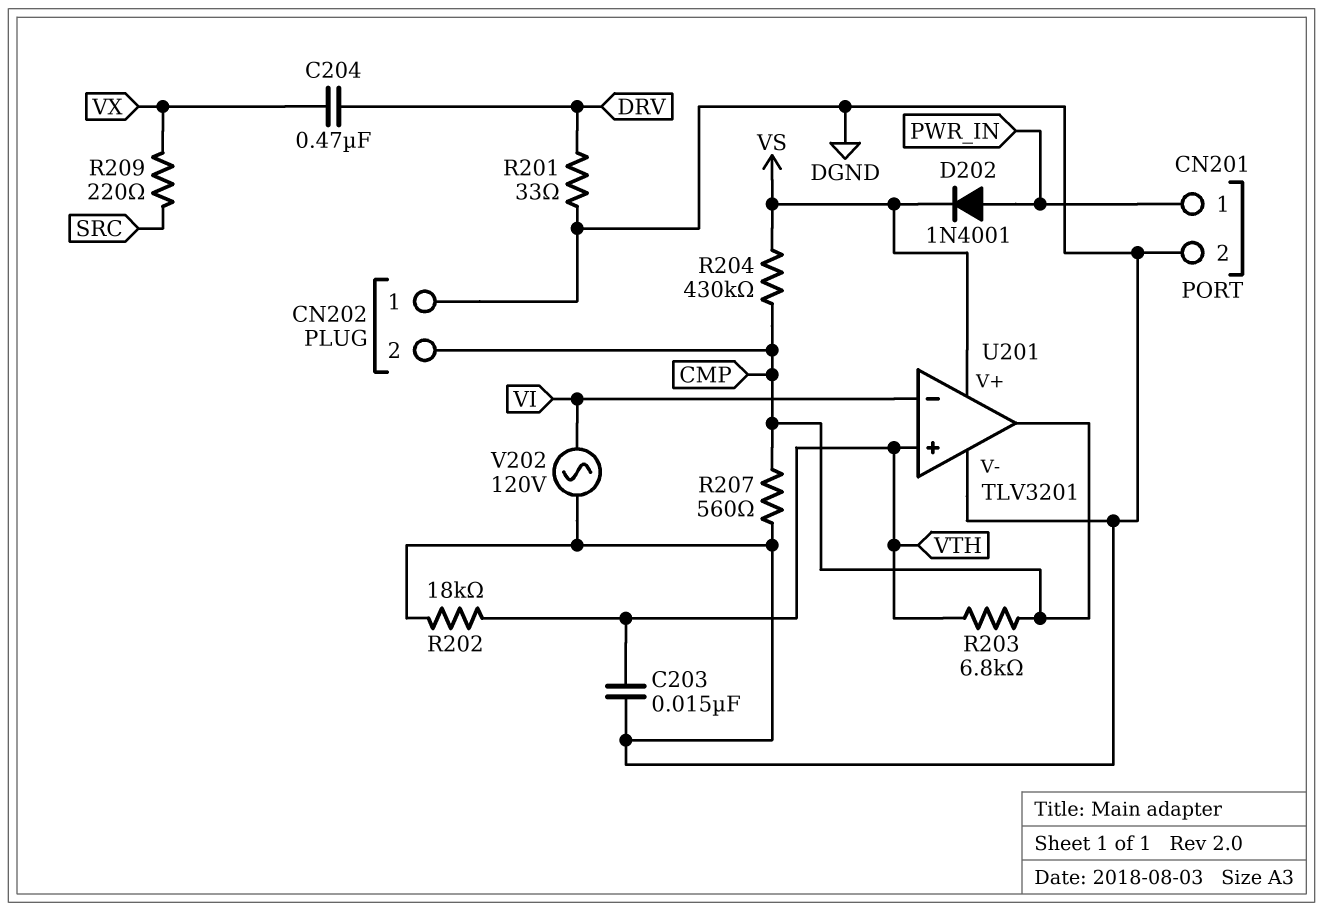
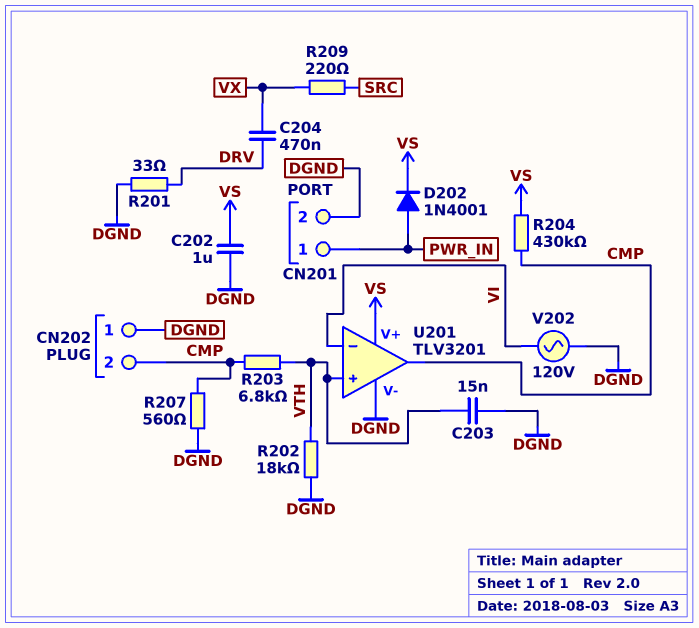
C202: none -> 1uF (DGND, VS)

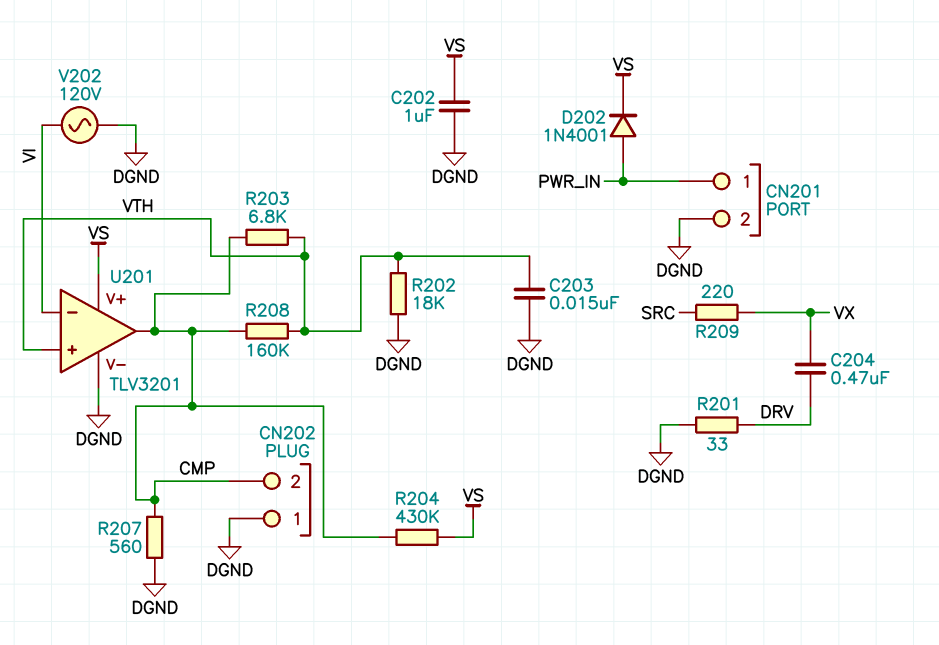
R208: none -> 160k (CMP, VTH)

